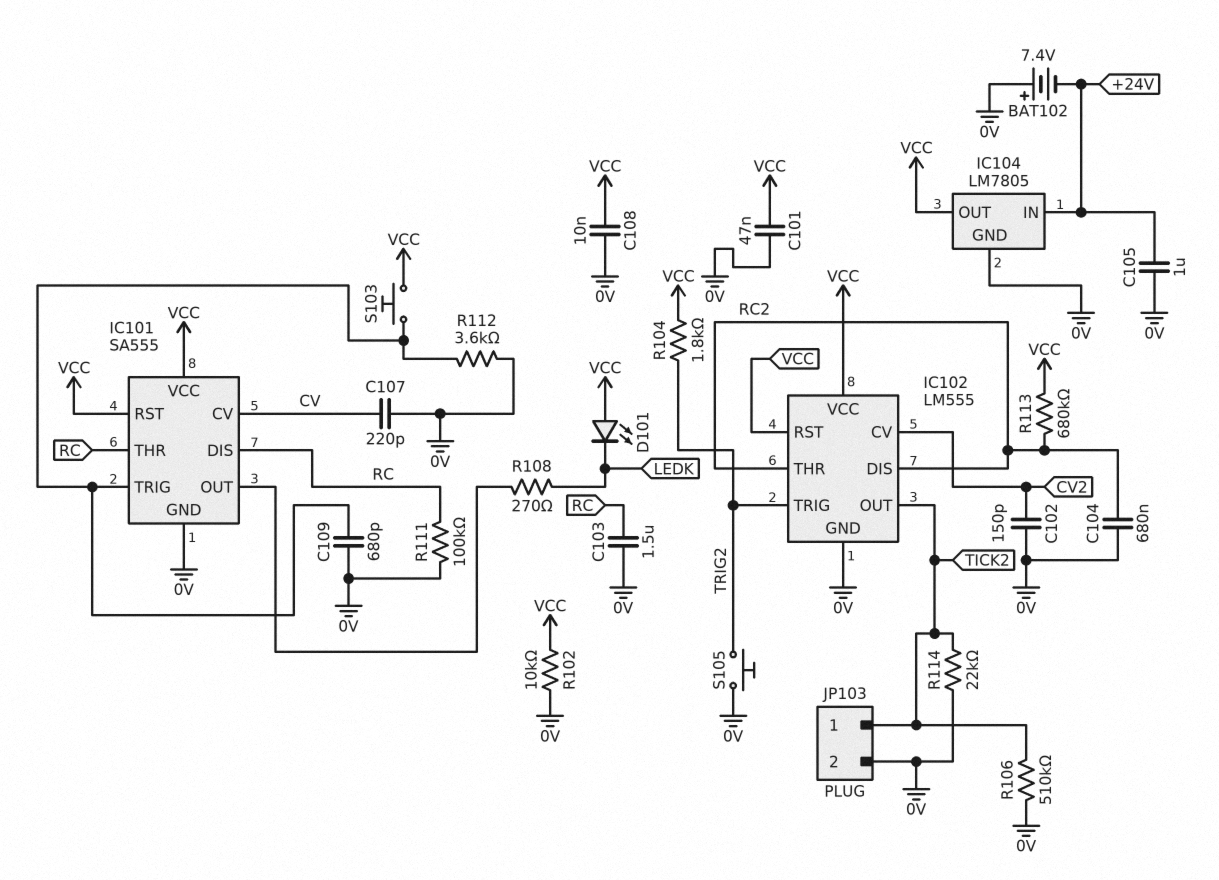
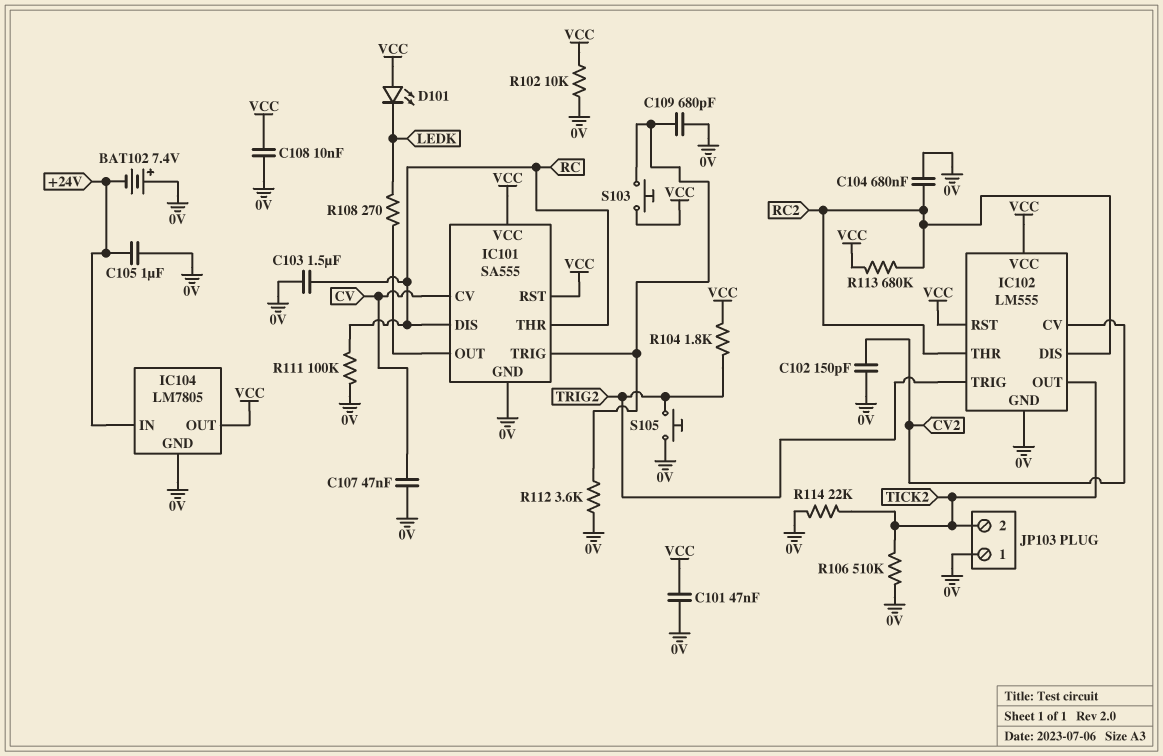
C107: 220pF (0V, CV) -> 47nF (0V, CV)
JP103 pin 1: TICK2 -> 0V
JP103 pin 2: 0V -> TICK2

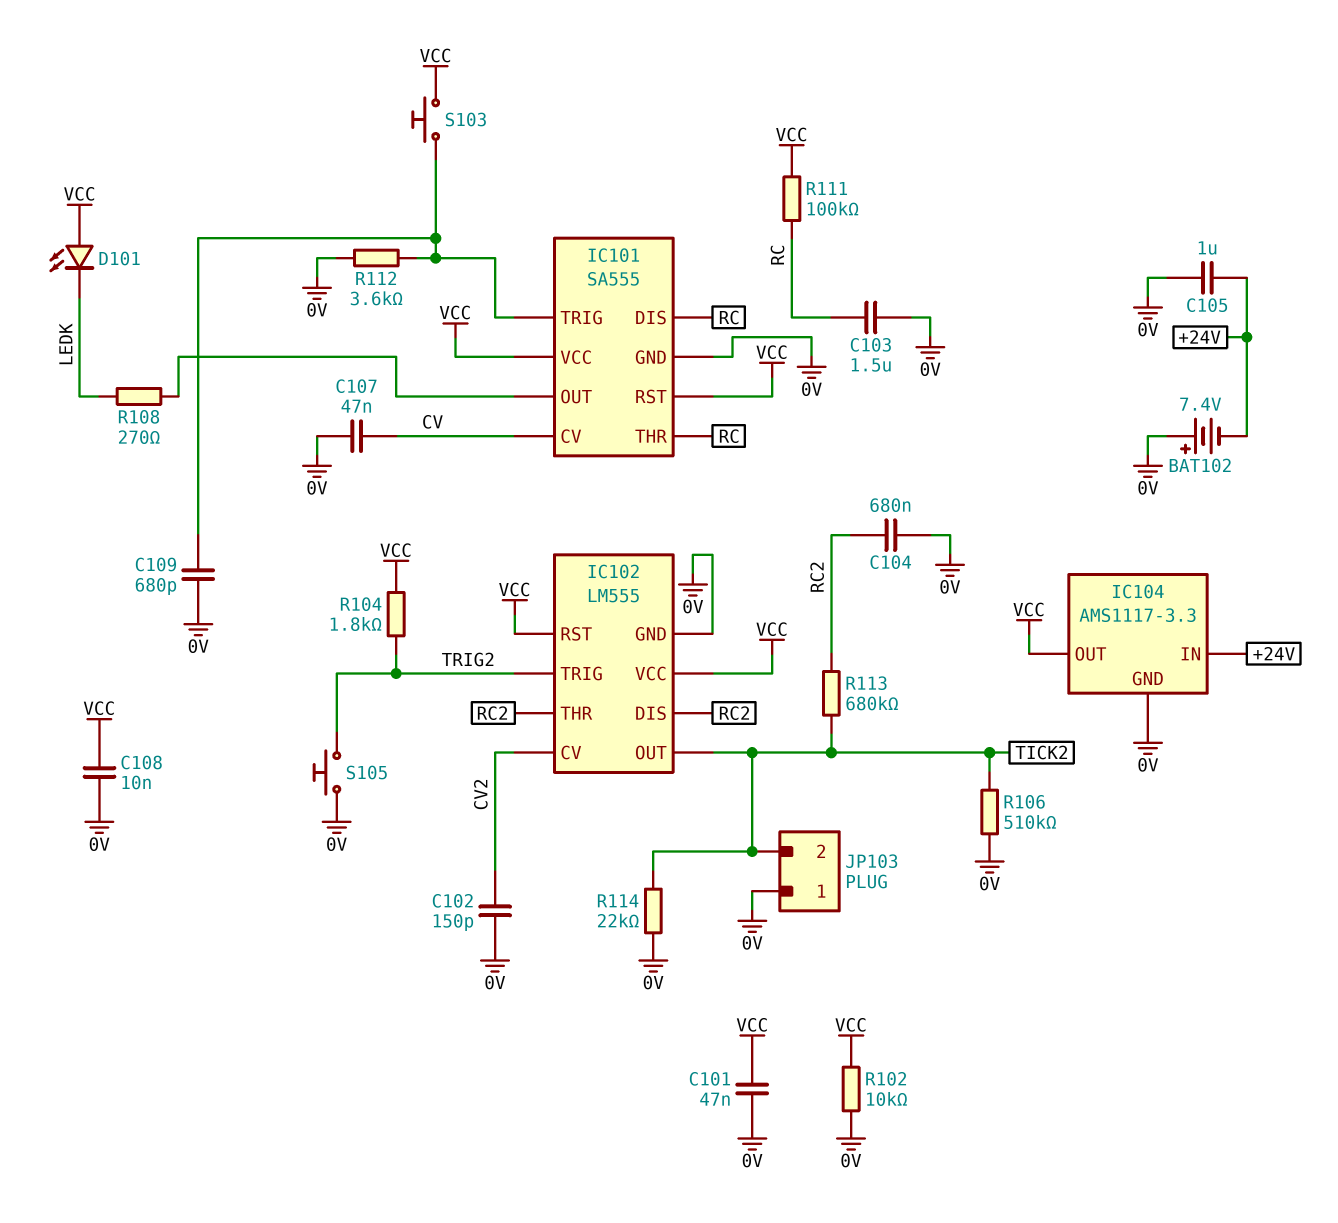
IC104: LM7805 -> AMS1117-3.3
R111: 100k (0V, RC) -> 100k (RC, VCC)
R113: 680k (RC2, VCC) -> 680k (RC2, TICK2)

